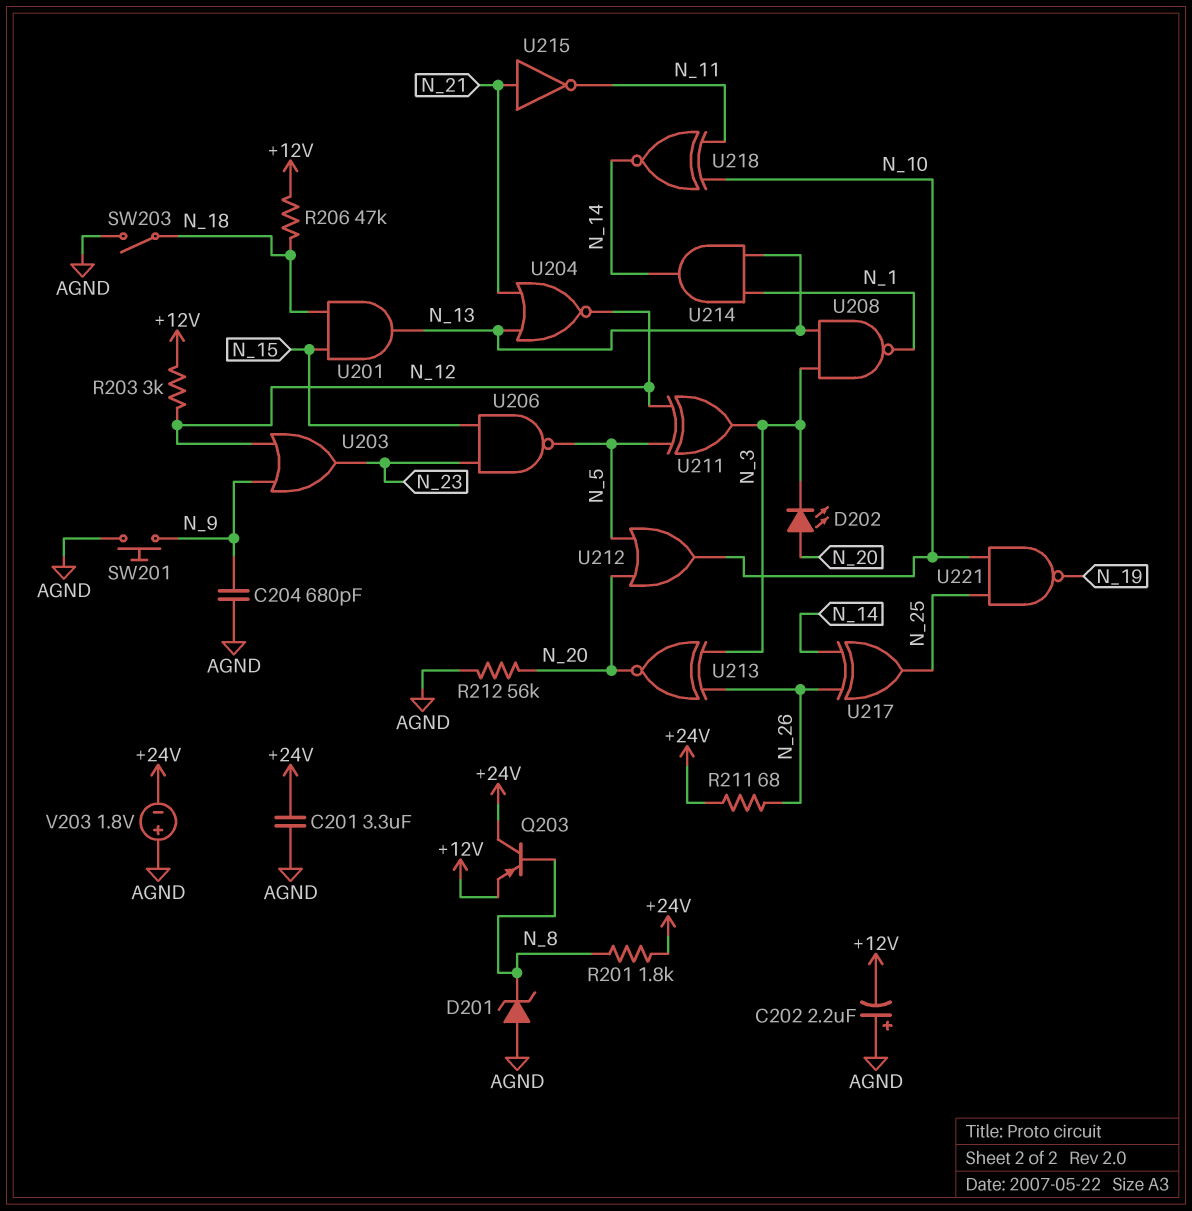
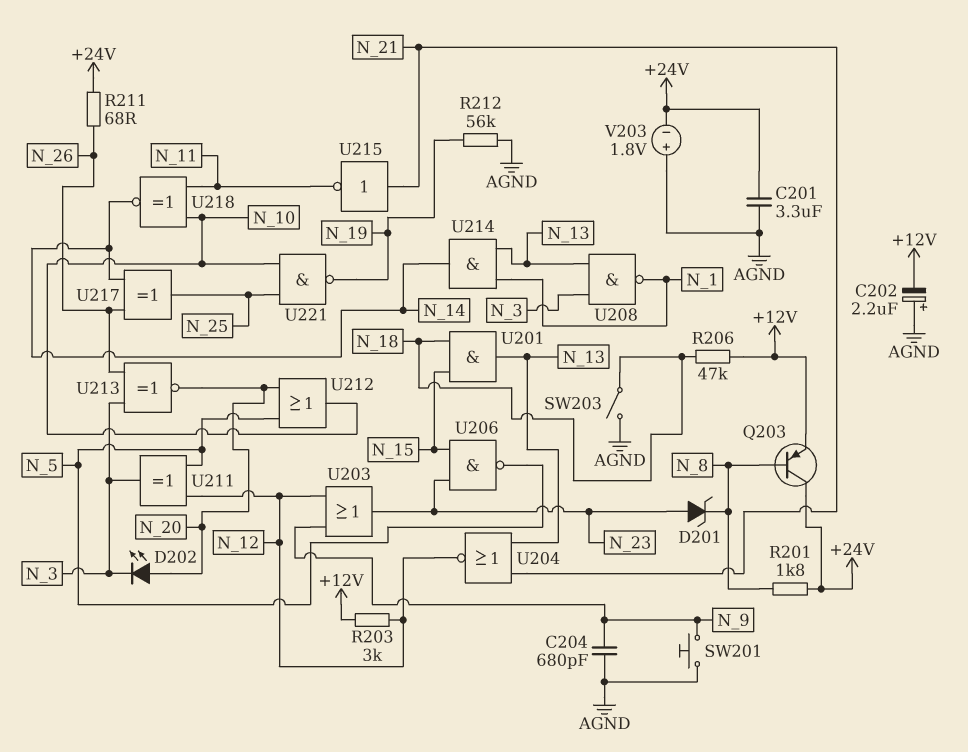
D201: zener (A AGND, K N_8) -> zener (A N_23, K N_8)
R212: 56k (AGND, N_20) -> 56k (AGND, N_19)

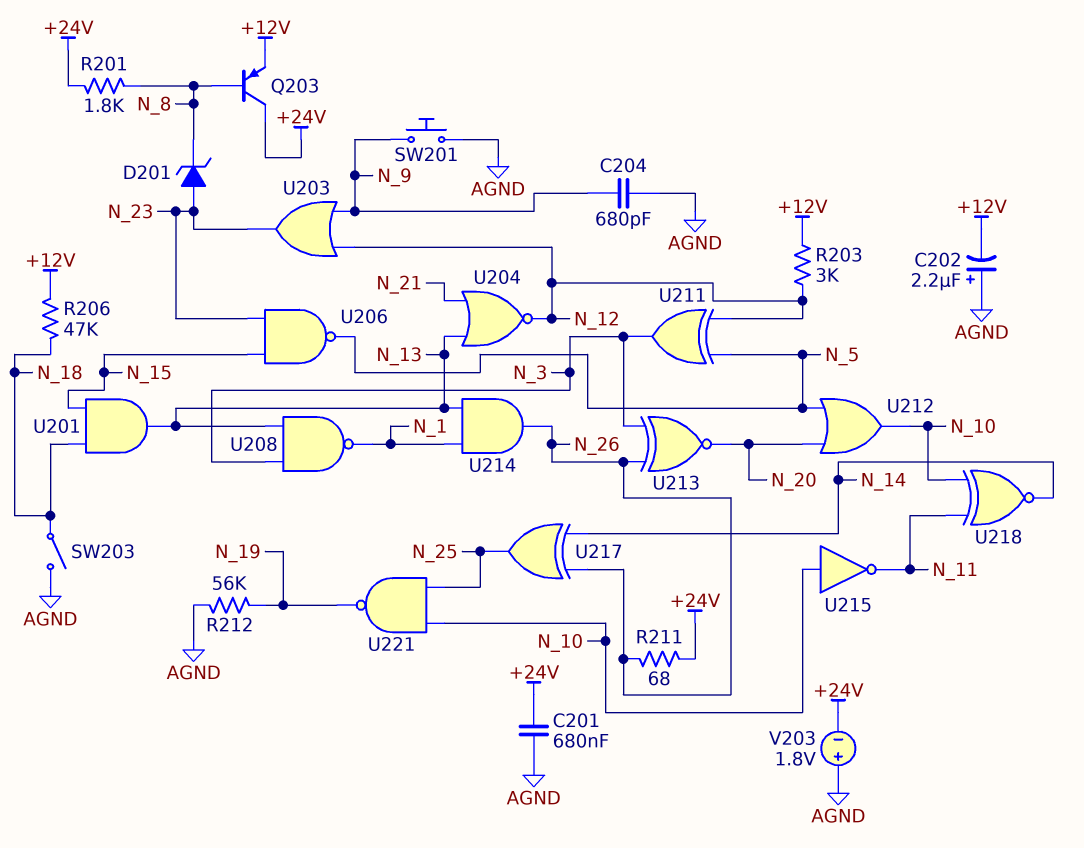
C201: 3.3uF (+24V, AGND) -> 680nF (+24V, AGND)
D202: LED (A N_20, K N_3) -> none
U214: AND (in N_1, in N_13, out N_14) -> AND (in N_1, in N_13, out N_26)
U215: NOT (in N_21, out N_11) -> NOT (in N_10, out N_11)

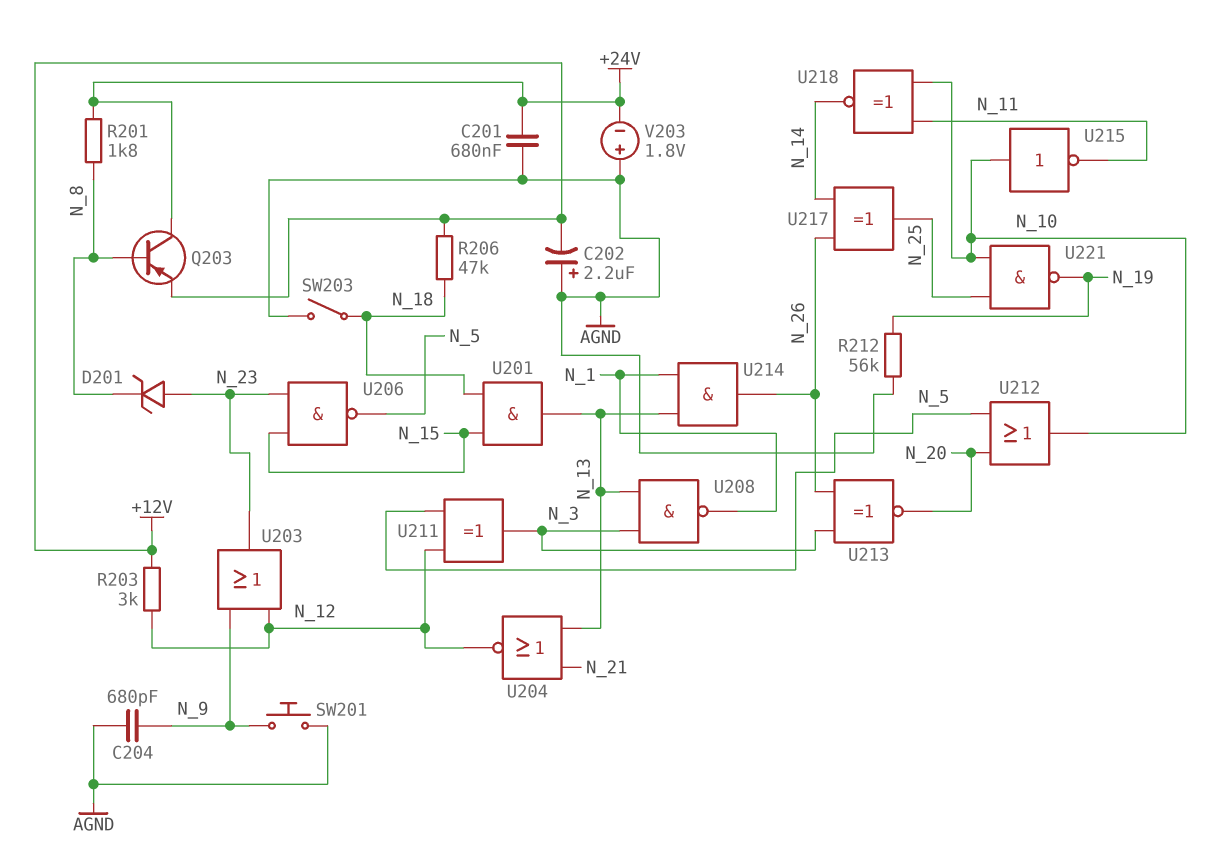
R211: 68 (+24V, N_26) -> none

